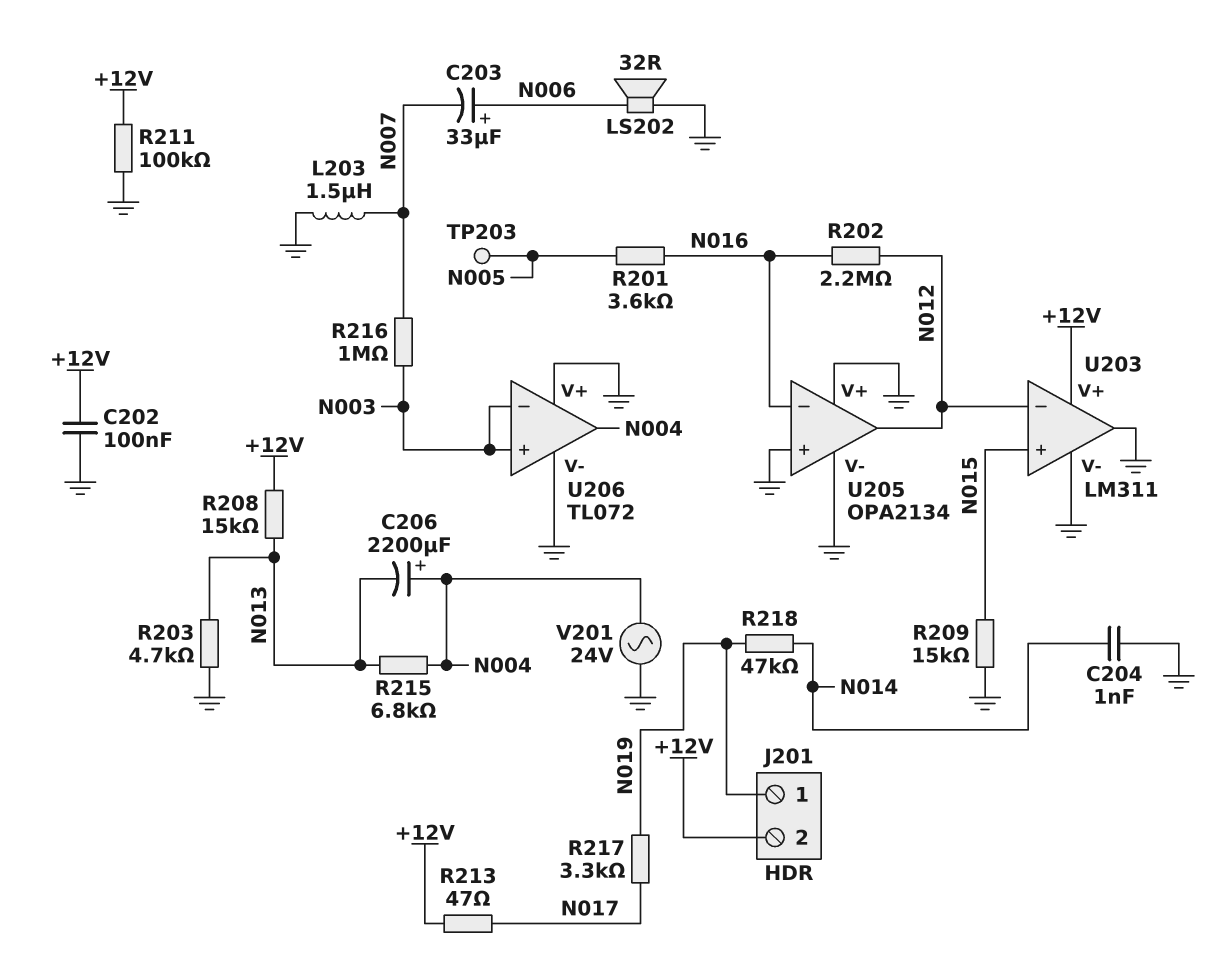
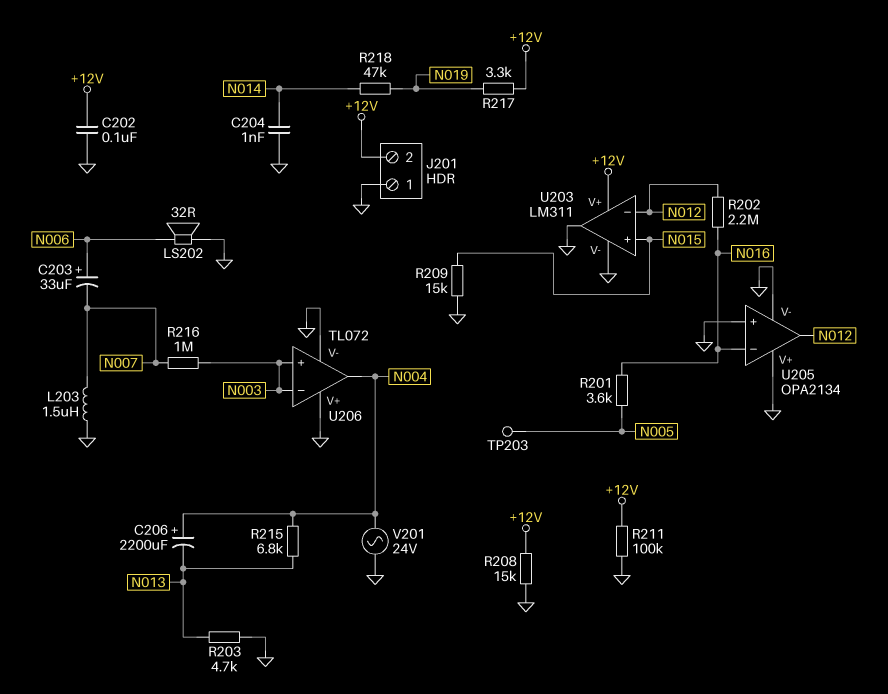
J201 pin 1: N019 -> GND
R208: 15k (+12V, N013) -> 15k (+12V, GND)
R213: 47 (+12V, N017) -> none
R217: 3.3k (N017, N019) -> 3.3k (+12V, N019)

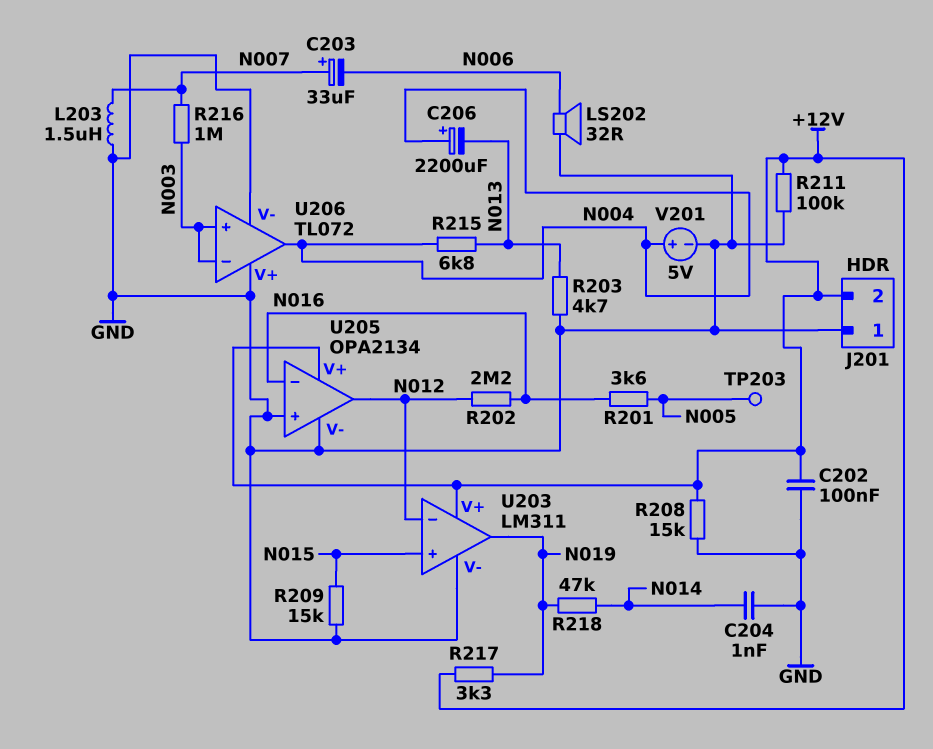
C203: 33uF (plus N006, minus N007) -> 33uF (plus N007, minus N006)
U203 pin out: GND -> N019
U205 pin V+: GND -> +12V
V201: AC 24V (GND, N004) -> 5V (plus N004, minus GND)

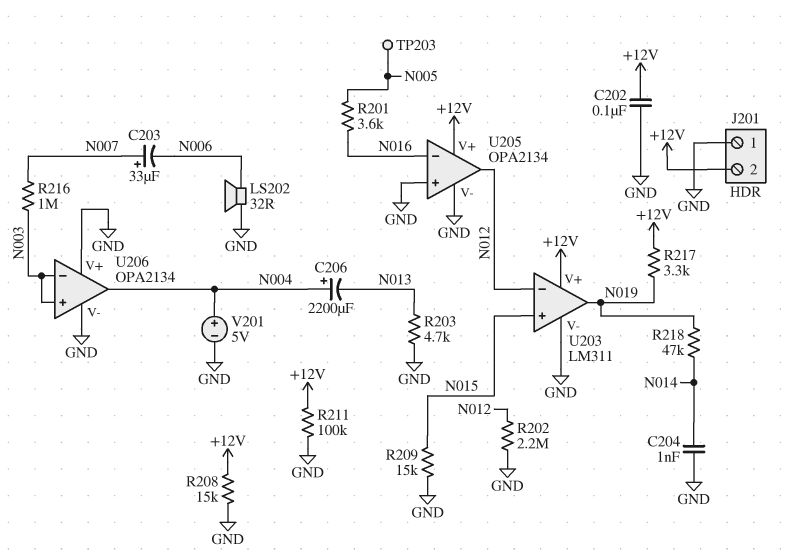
L203: 1.5uH (GND, N007) -> none
R202: 2.2M (N012, N016) -> 2.2M (GND, N012)
R215: 6.8k (N004, N013) -> none
U206: TL072 -> OPA2134

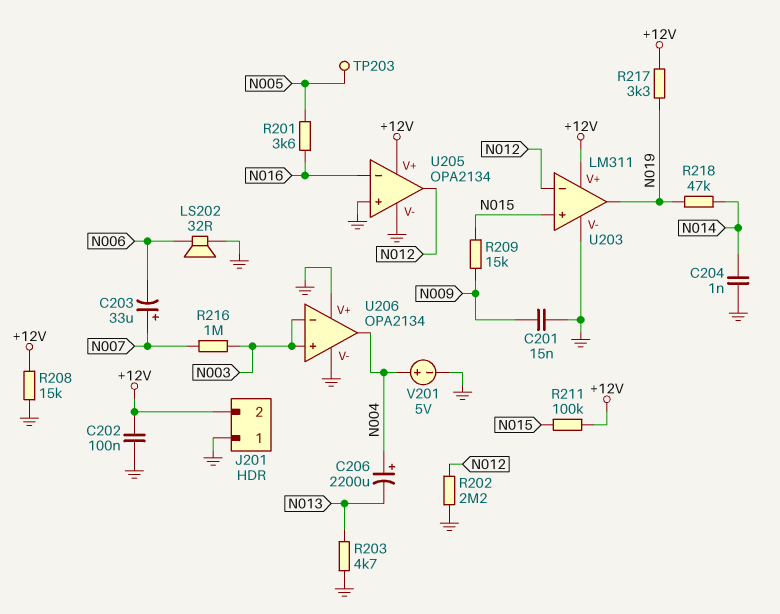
C201: none -> 15nF (GND, N009)
R209: 15k (GND, N015) -> 15k (N009, N015)
R211: 100k (+12V, GND) -> 100k (+12V, N015)

